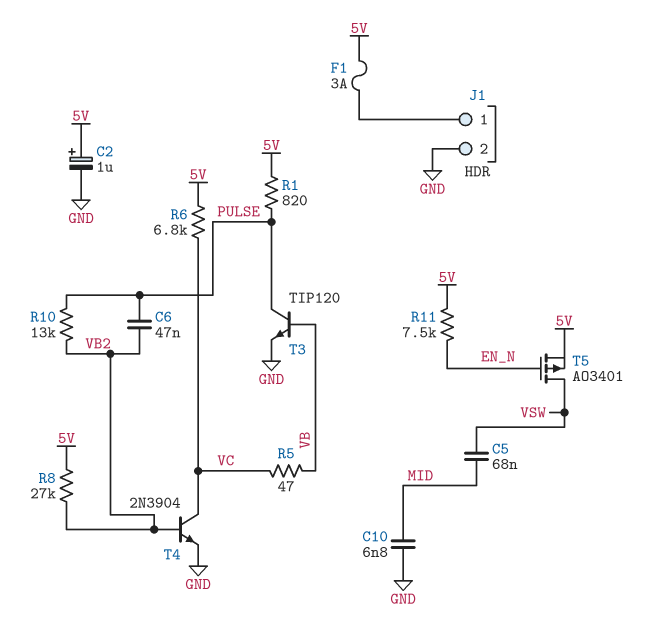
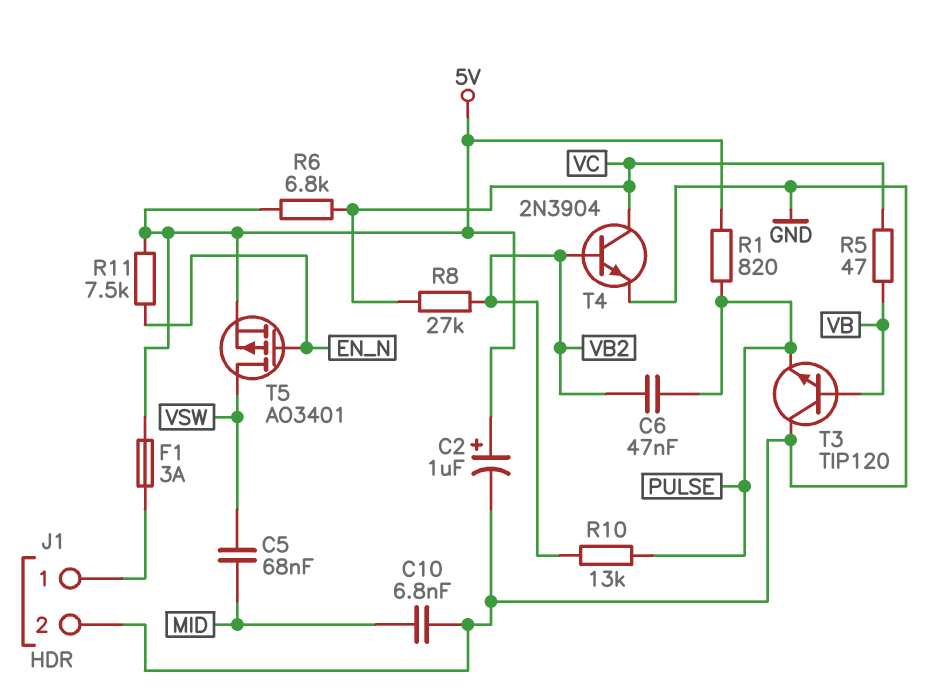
R8: 27k (5V, VB2) -> 27k (VB2, VC)
T3: NPN TIP120 (B VB, C PULSE, E GND) -> NPN TIP120 (B VB, C GND, E PULSE)

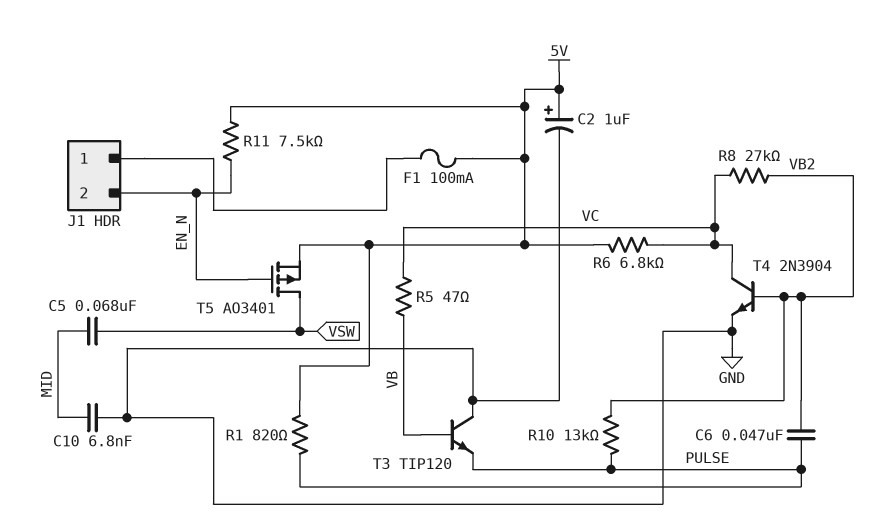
F1: 3A (5V, J1/1) -> 100mA (5V, J1/1)
J1 pin 2: GND -> EN_N

